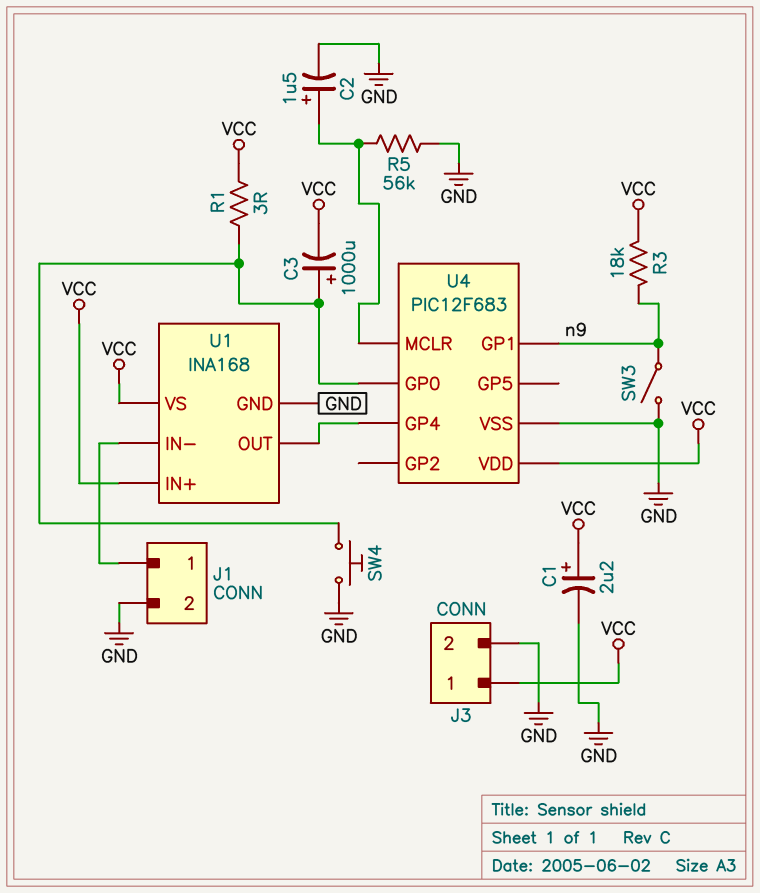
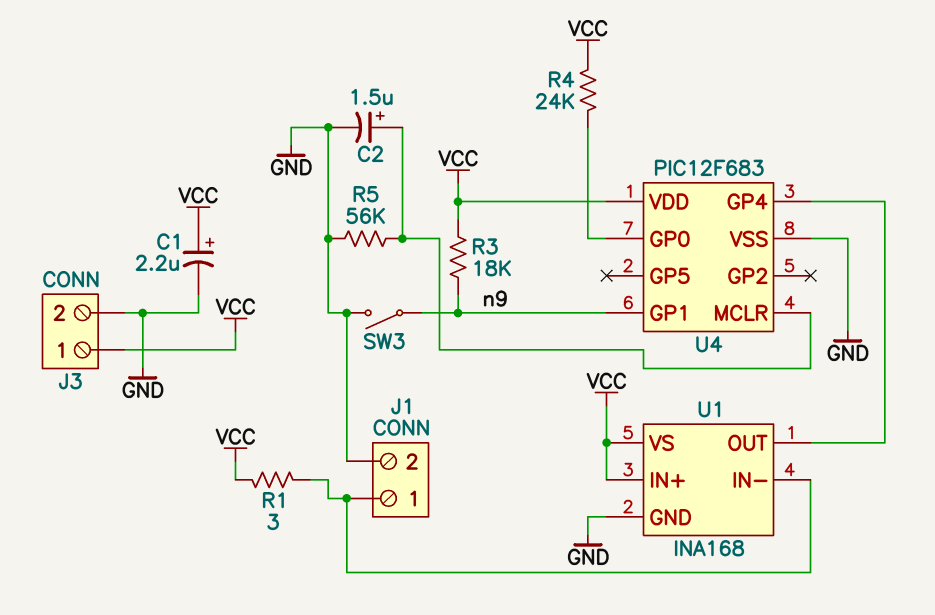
C3: 1000uF (plus U4/GP0, minus VCC) -> none
R1: 3 (U4/GP0, VCC) -> 3 (J1/1, VCC)
R4: none -> 24k (U4/GP0, VCC)
SW4: button (GND, U4/GP0) -> none

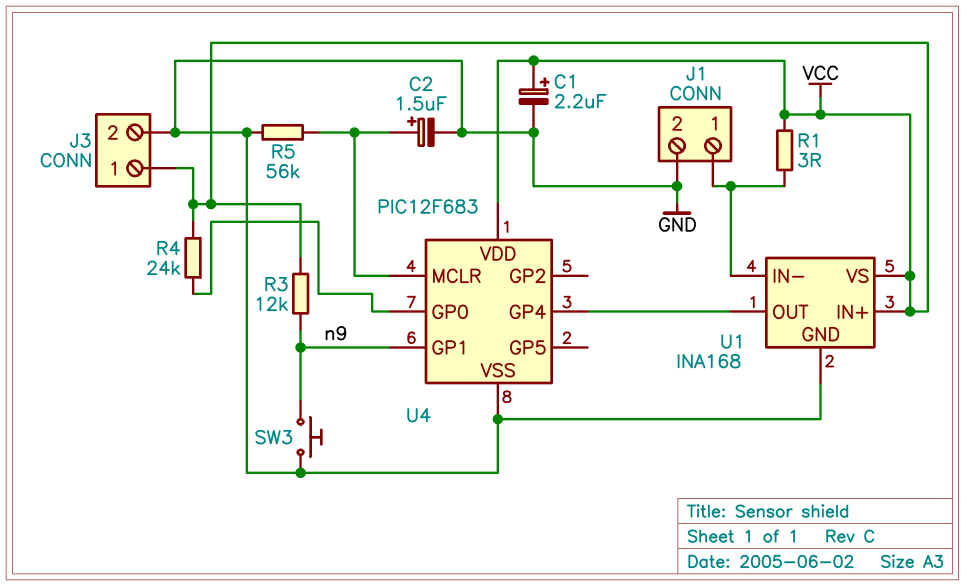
R3: 18k (VCC, n9) -> 12k (VCC, n9)
SW3: switch (GND, n9) -> button (GND, n9)

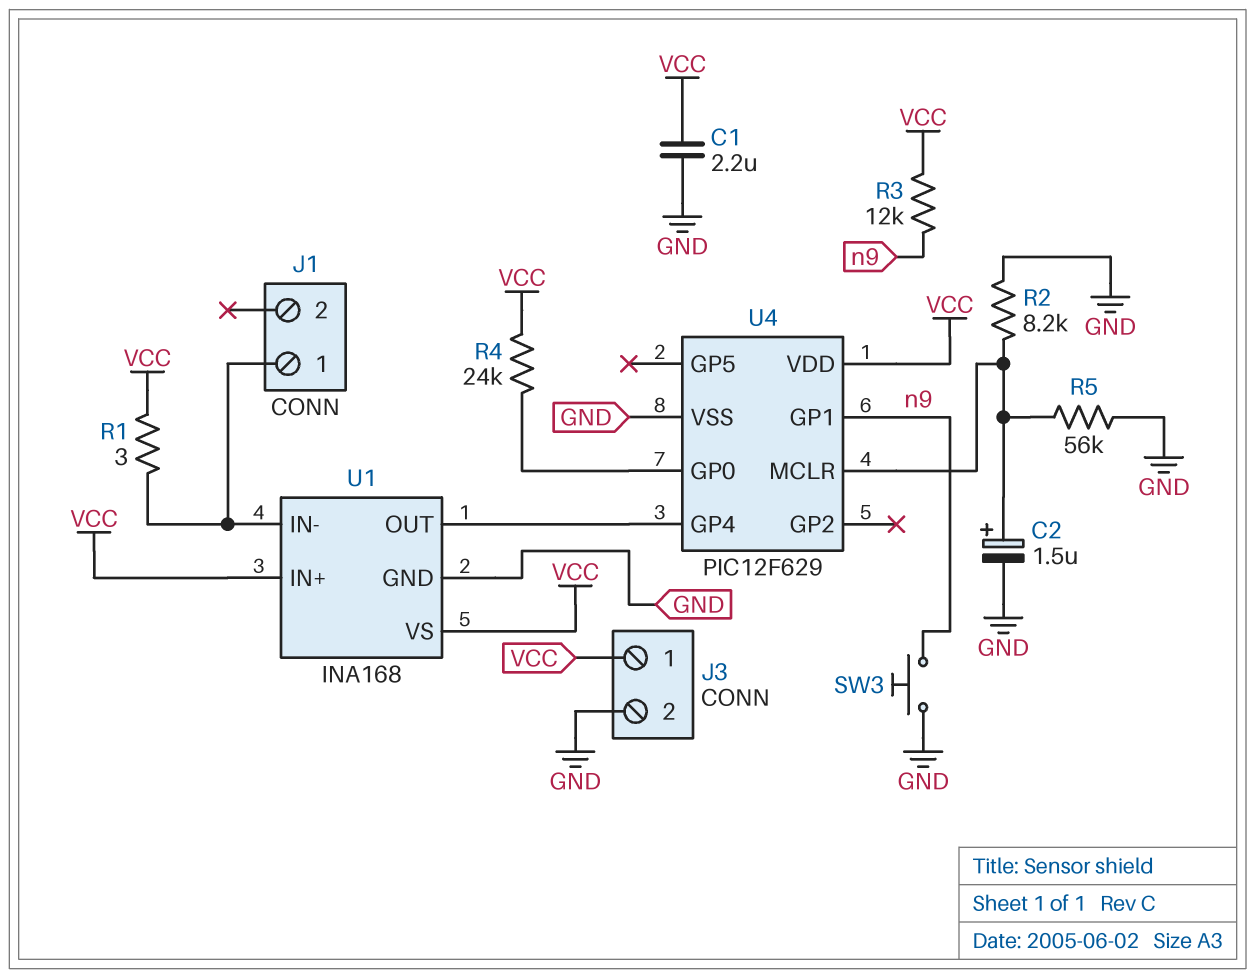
C1: 2.2uF (plus VCC, minus GND) -> 2.2uF (GND, VCC)
J1 pin 2: GND -> none
R2: none -> 8.2k (GND, U4/MCLR)
U4: PIC12F683 -> PIC12F629

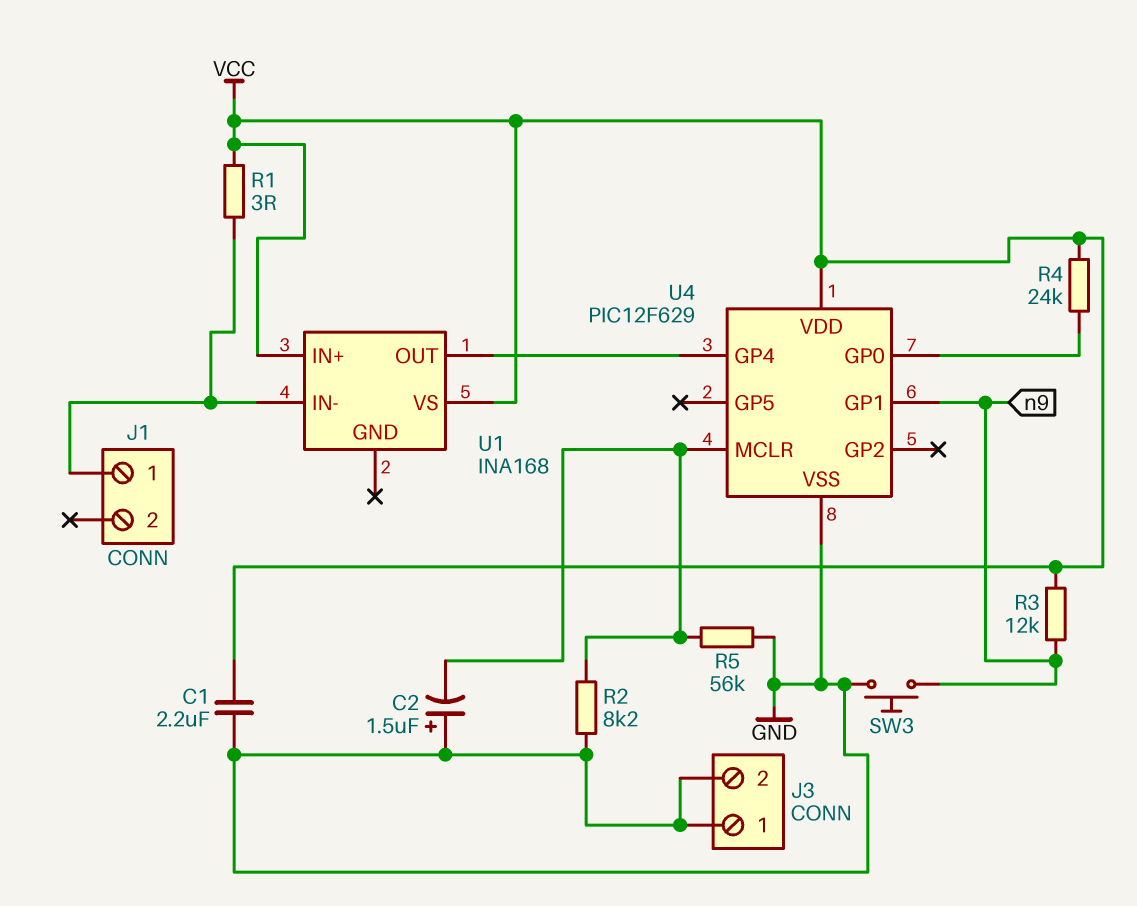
C2: 1.5uF (plus U4/MCLR, minus GND) -> 1.5uF (plus GND, minus U4/MCLR)
J3 pin 1: VCC -> GND
U1 pin GND: GND -> none

